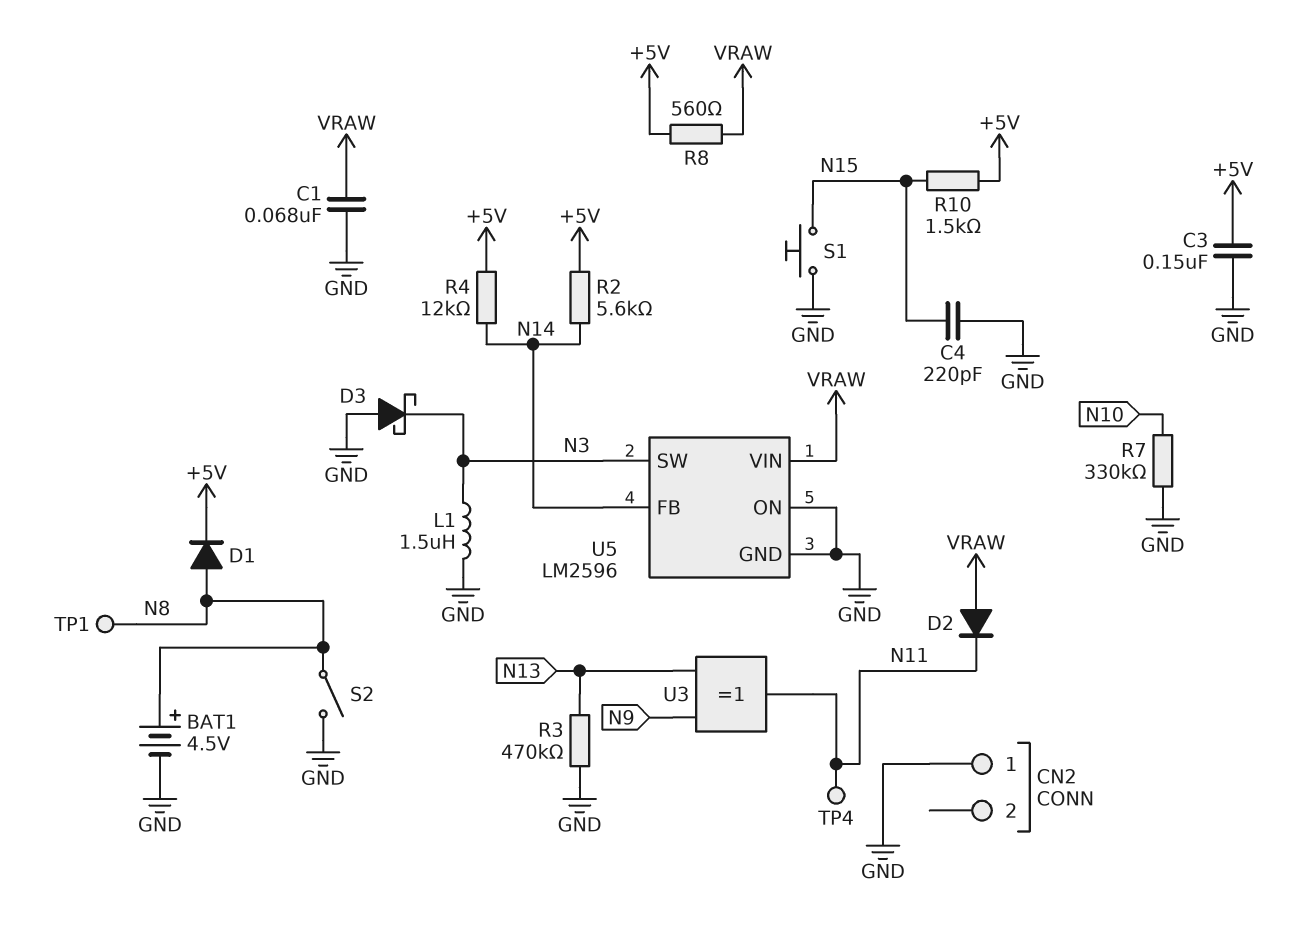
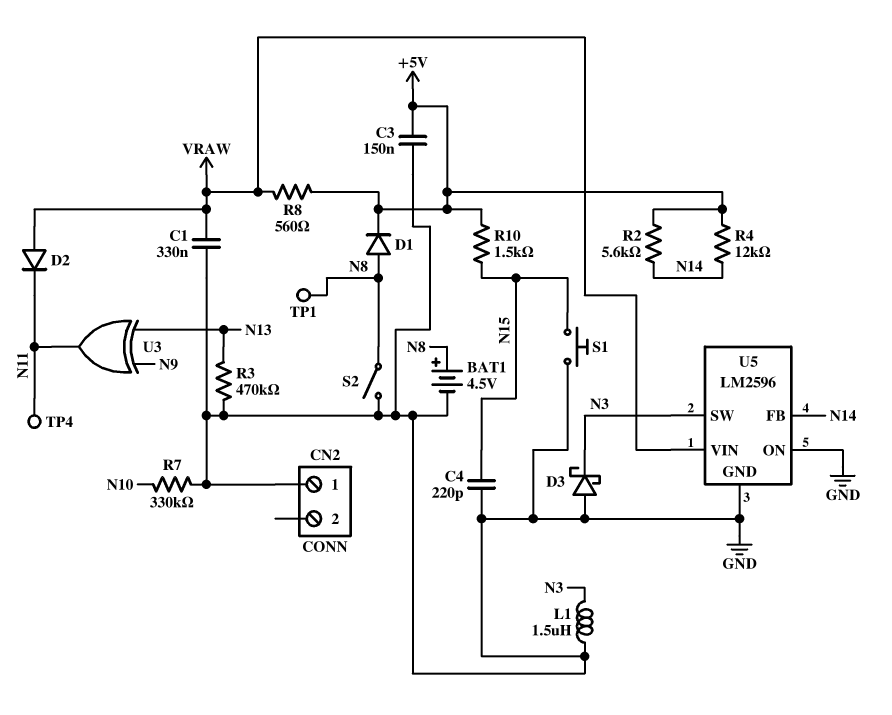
C1: 68nF (GND, VRAW) -> 330nF (GND, VRAW)

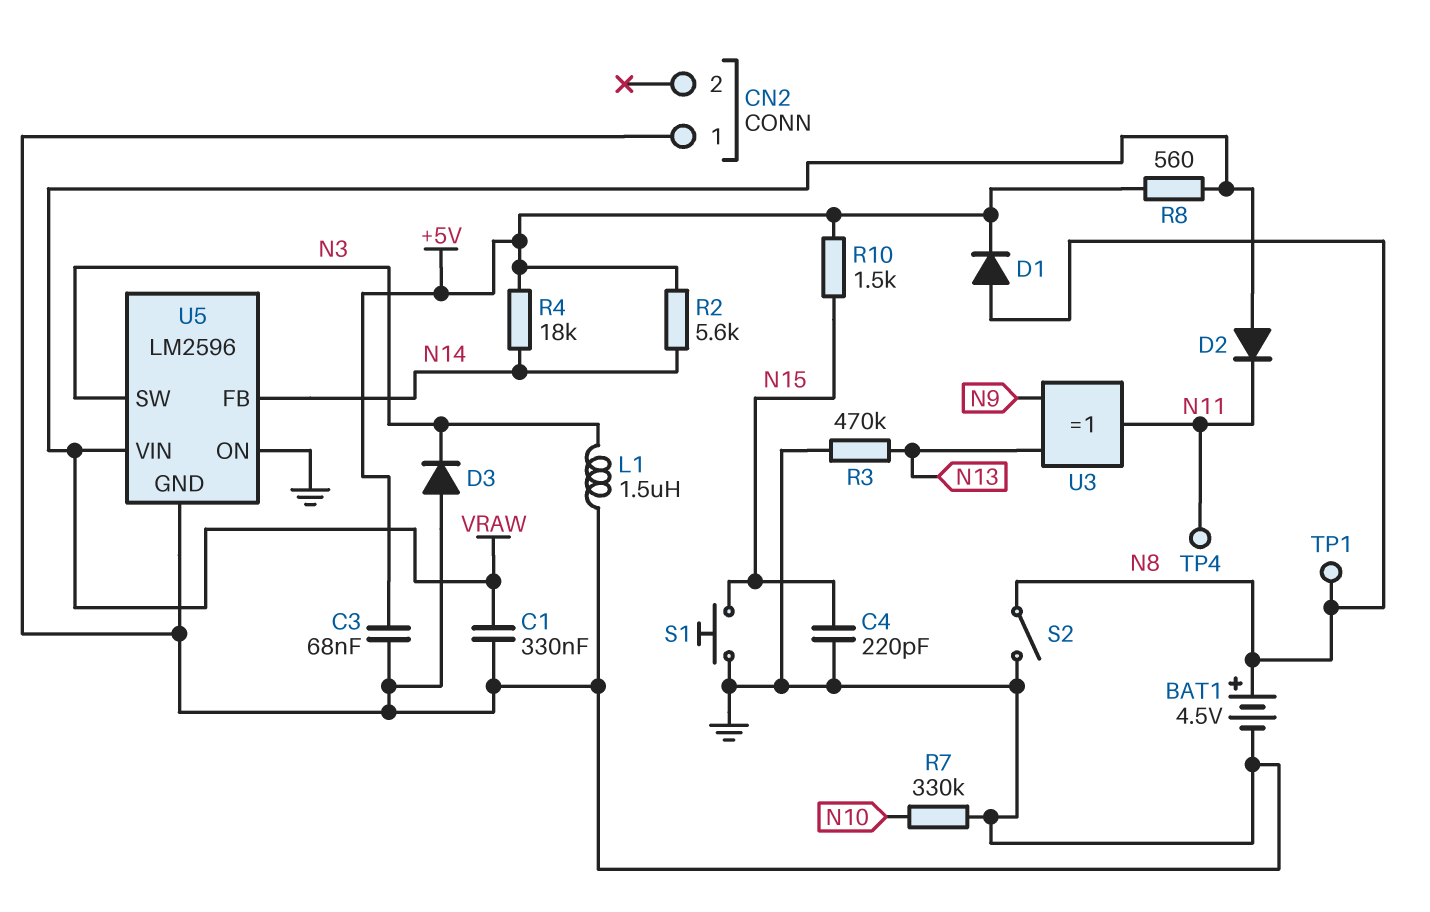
C3: 150nF (+5V, GND) -> 68nF (+5V, GND)
D3: schottky (A GND, K N3) -> diode (A GND, K N3)
R4: 12k (+5V, N14) -> 18k (+5V, N14)

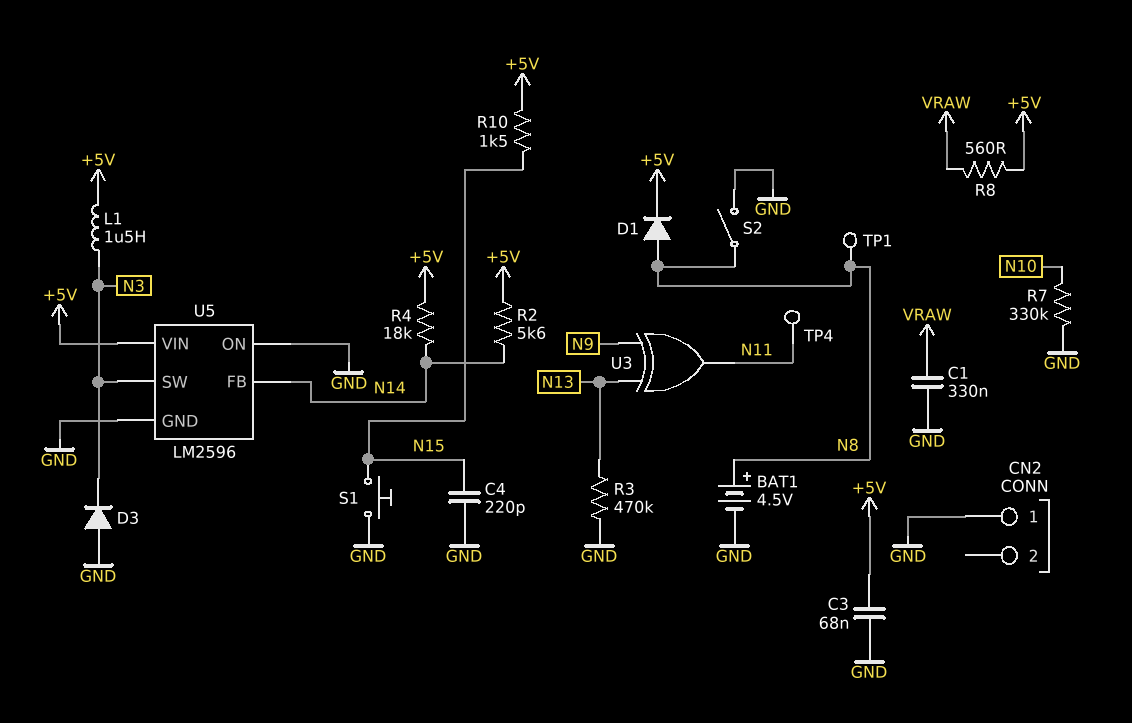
D2: diode (A VRAW, K N11) -> none
L1: 1.5uH (GND, N3) -> 1.5uH (+5V, N3)
U5 pin VIN: VRAW -> +5V

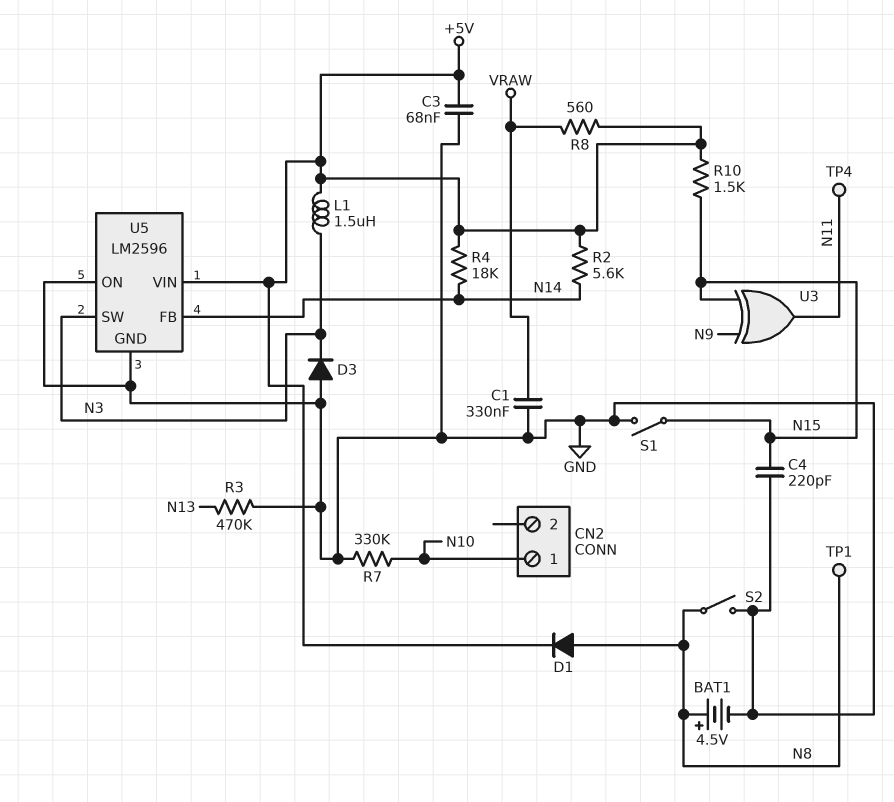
CN2 pin 1: GND -> N10
S1: button (GND, N15) -> switch (GND, N15)
U3: XOR (in N9, in N13, out N11) -> XOR (in N9, in N15, out N11)

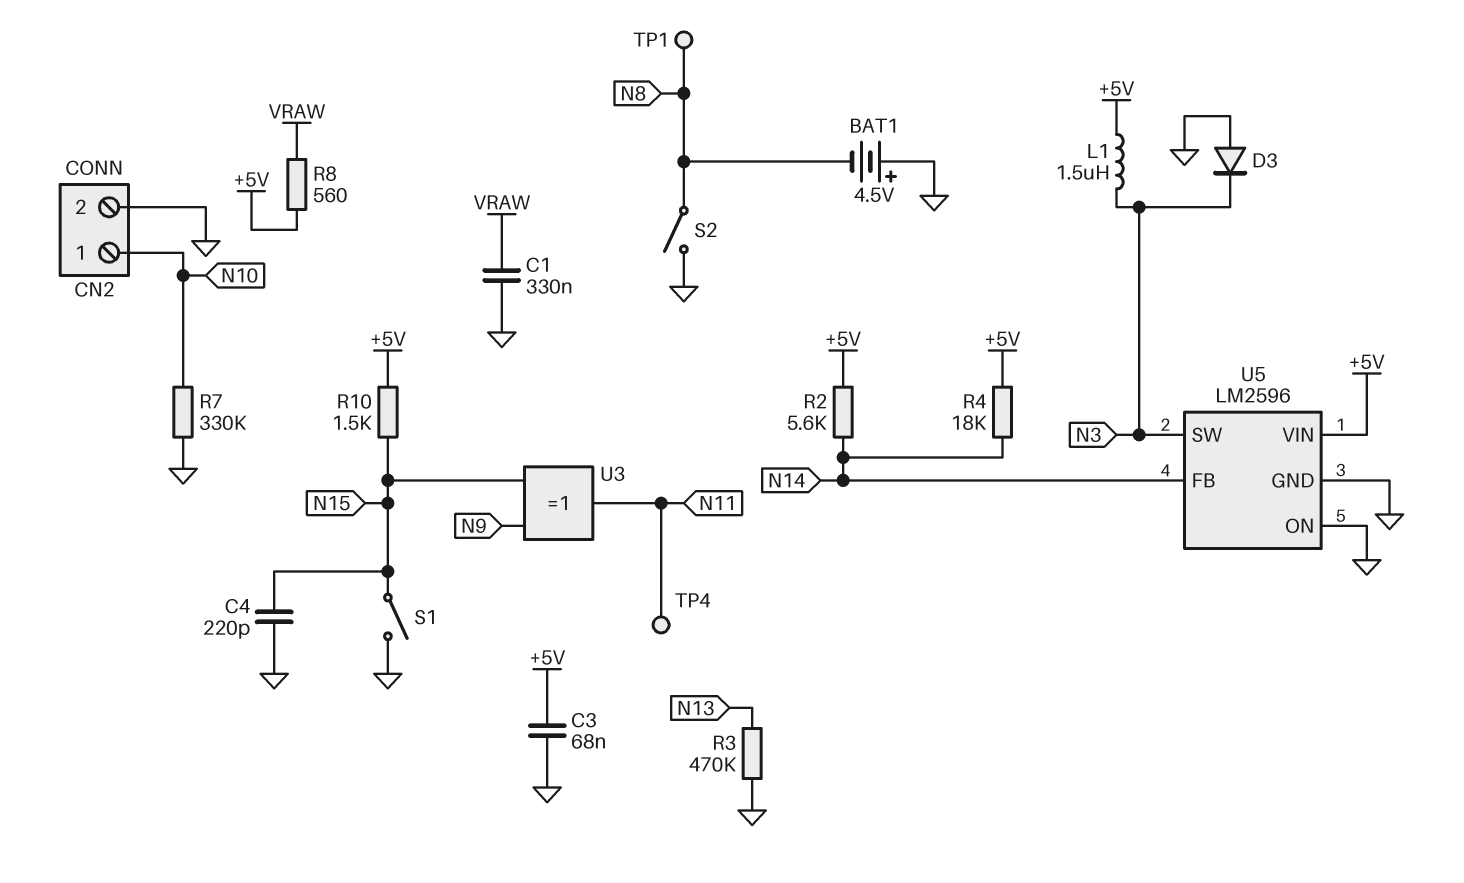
BAT1: 4.5V (plus N8, minus GND) -> 4.5V (plus GND, minus N8)
CN2 pin 2: none -> GND
D1: diode (A N8, K +5V) -> none

